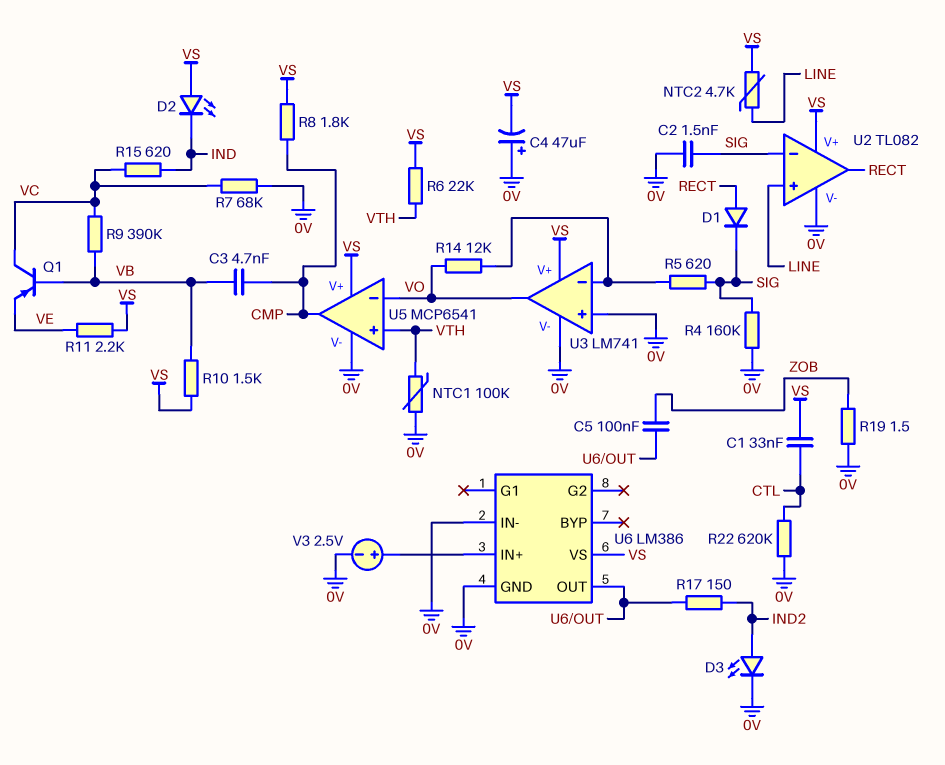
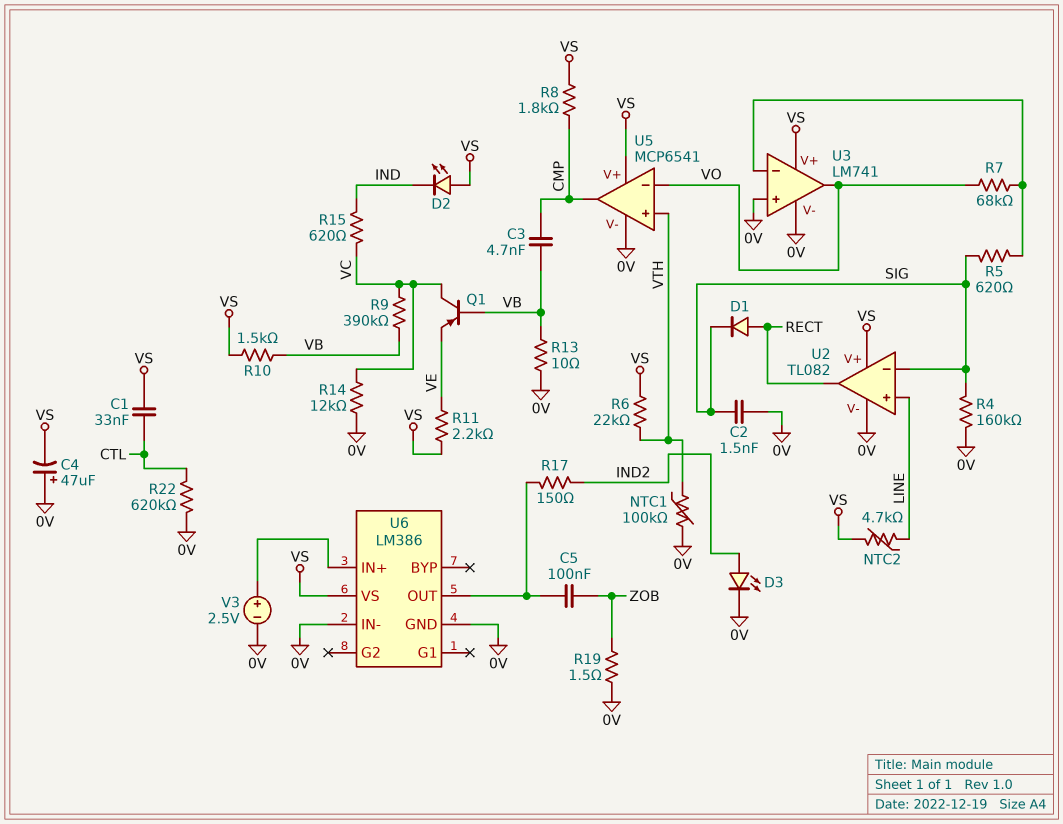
R7: 68k (0V, VC) -> 68k (U3/in-, VO)
R13: none -> 10 (0V, VB)
R14: 12k (U3/in-, VO) -> 12k (0V, VC)

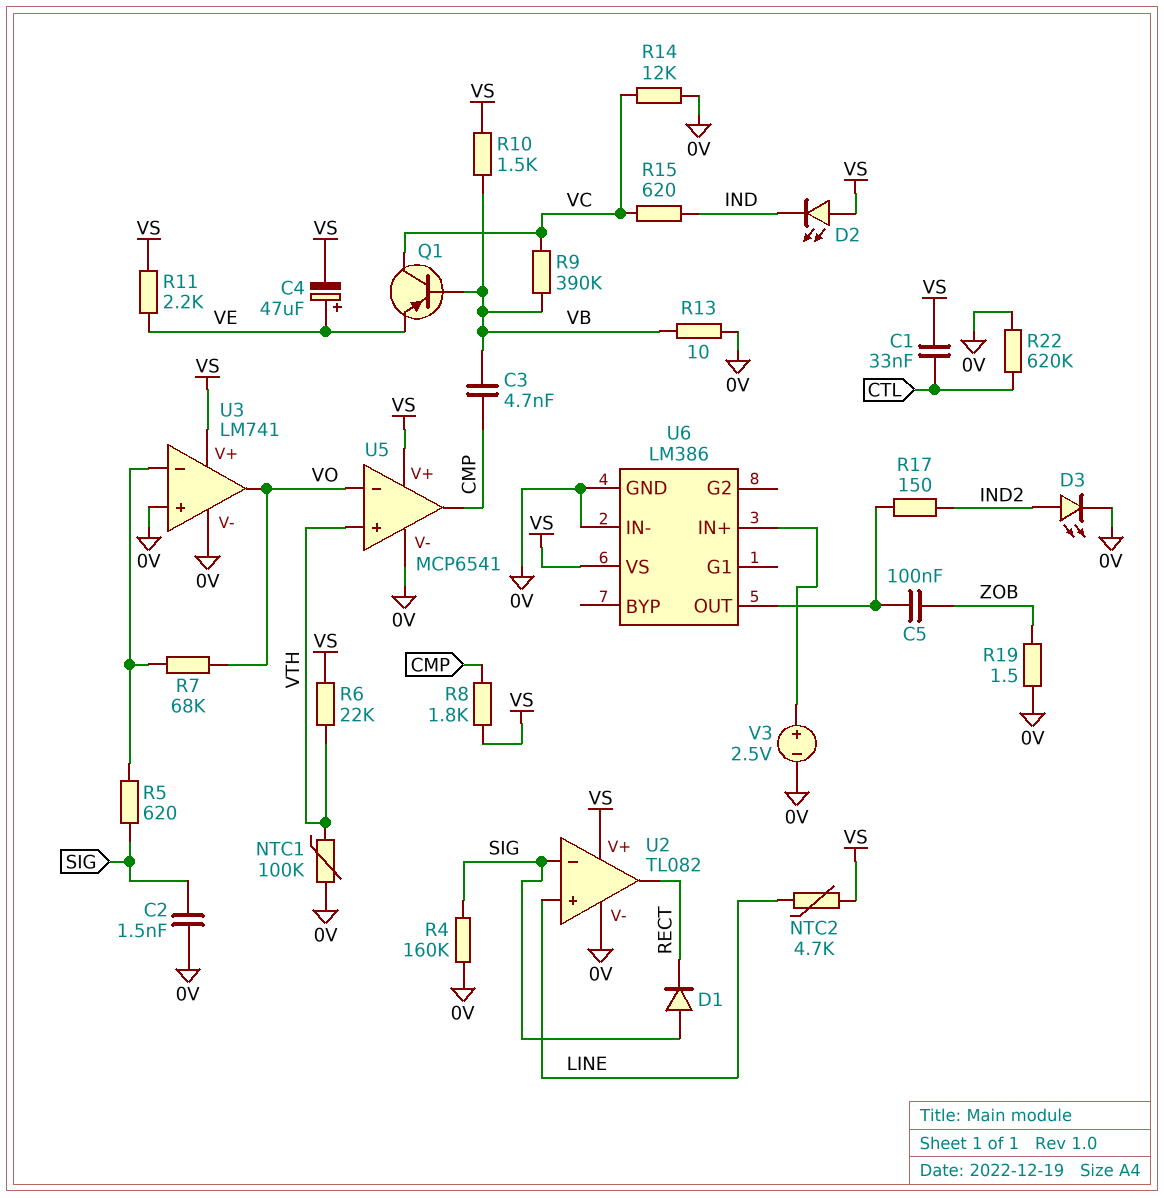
C4: 47uF (plus 0V, minus VS) -> 47uF (plus VE, minus VS)
D1: diode (A RECT, K SIG) -> diode (A SIG, K RECT)

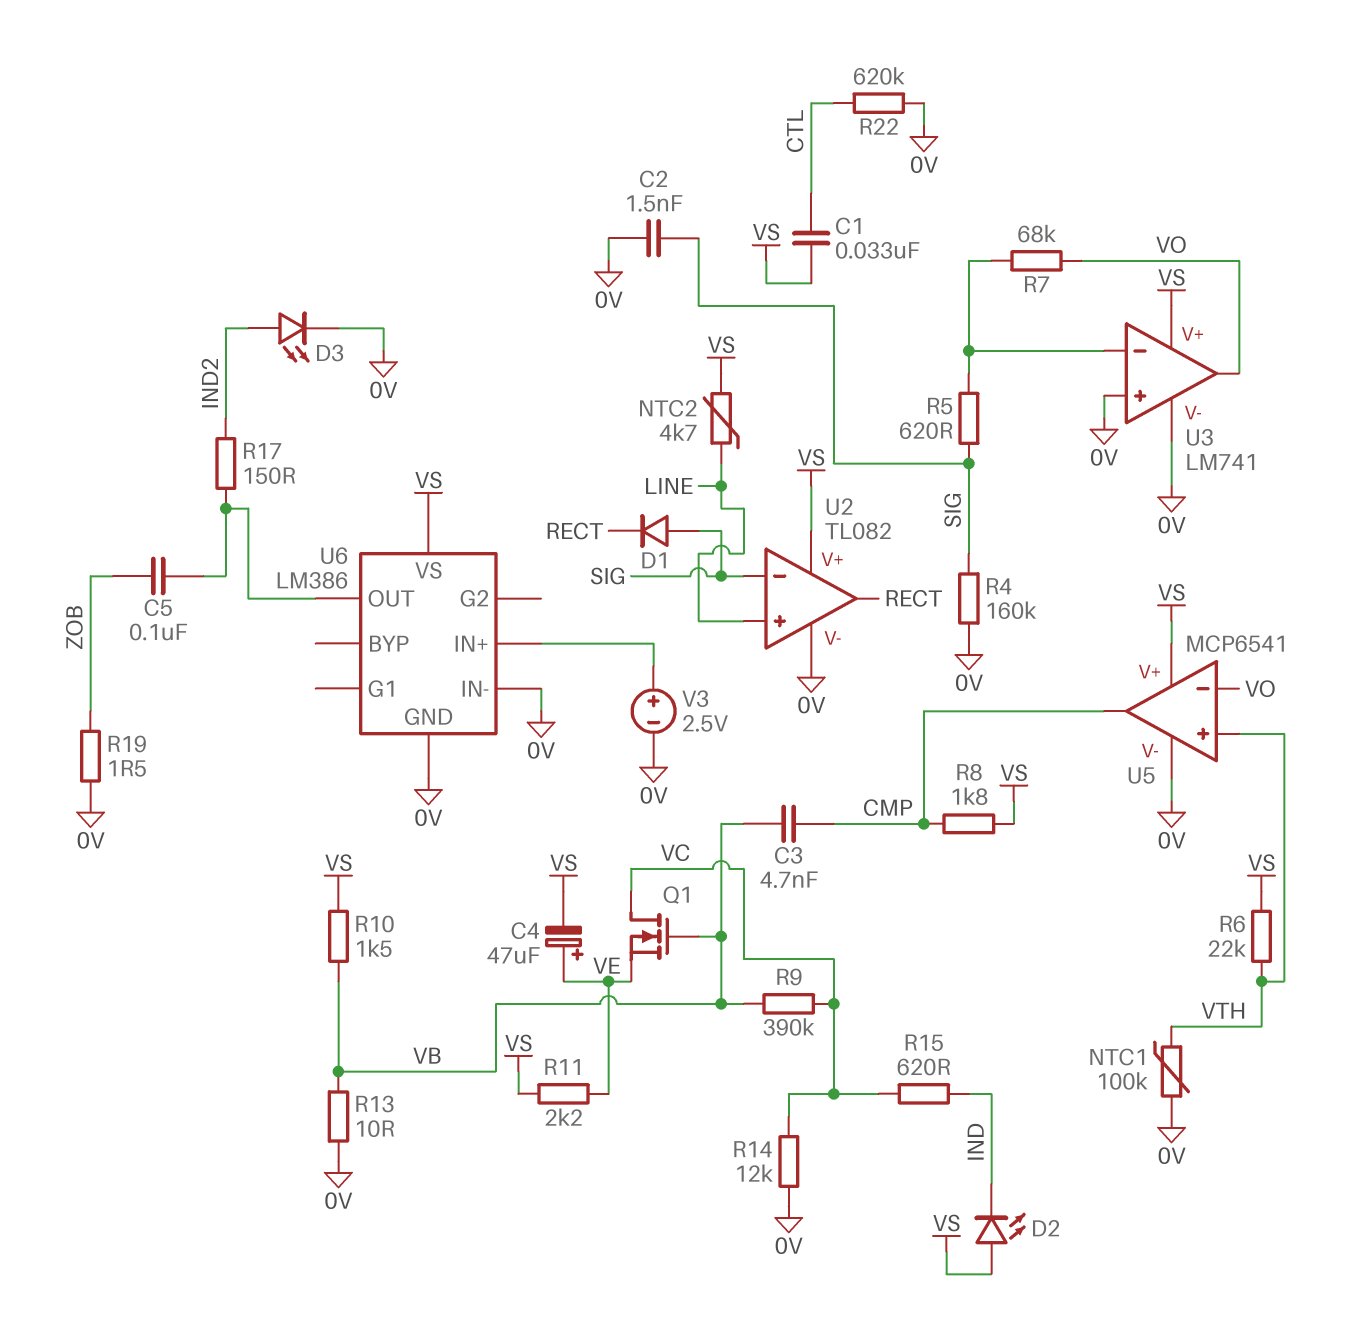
Q1: PNP (B VB, C VC, E VE) -> NMOS (G VB, D VC, S VE)

